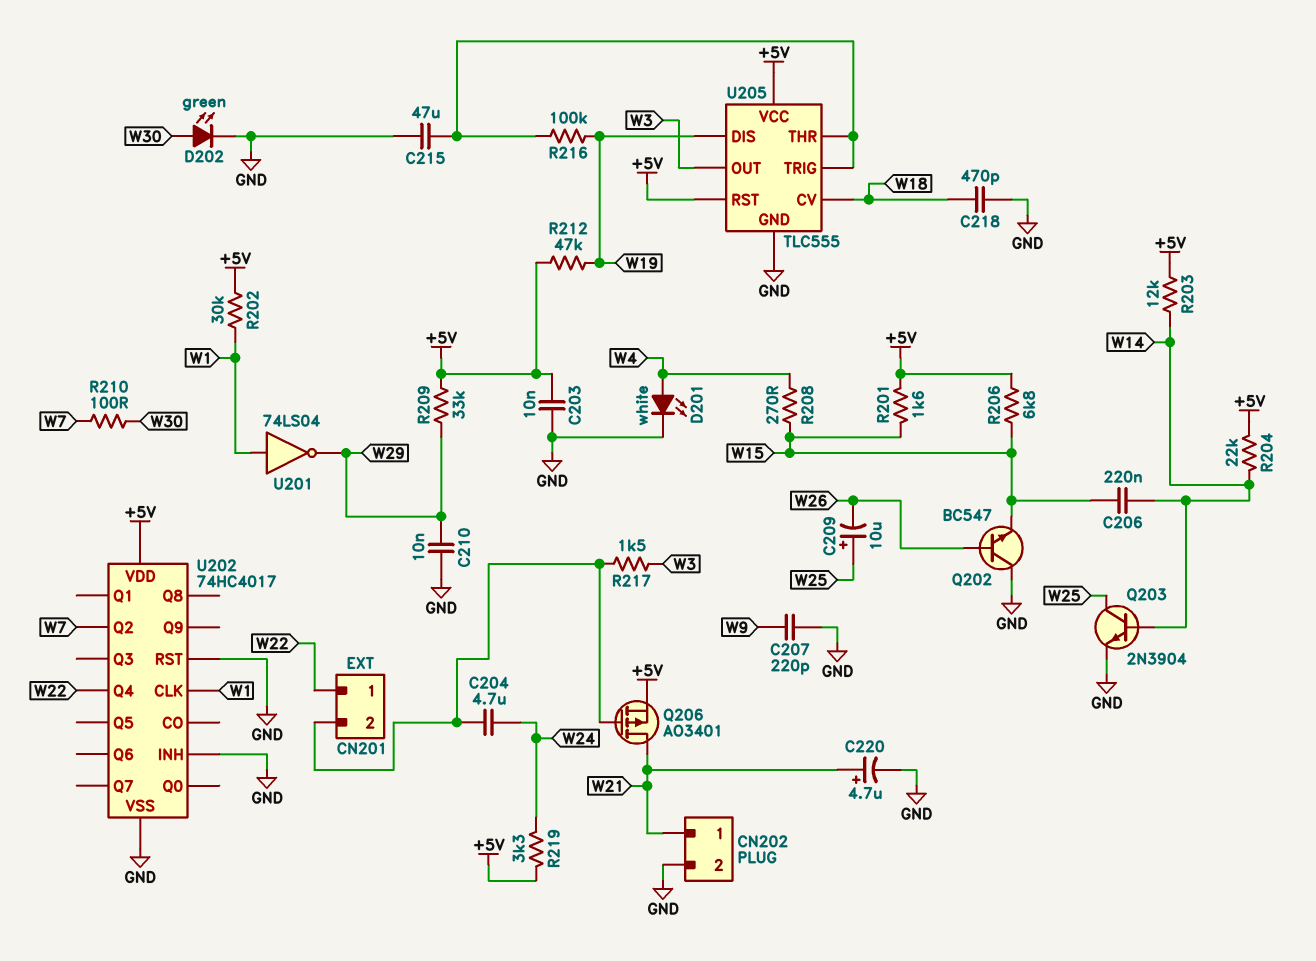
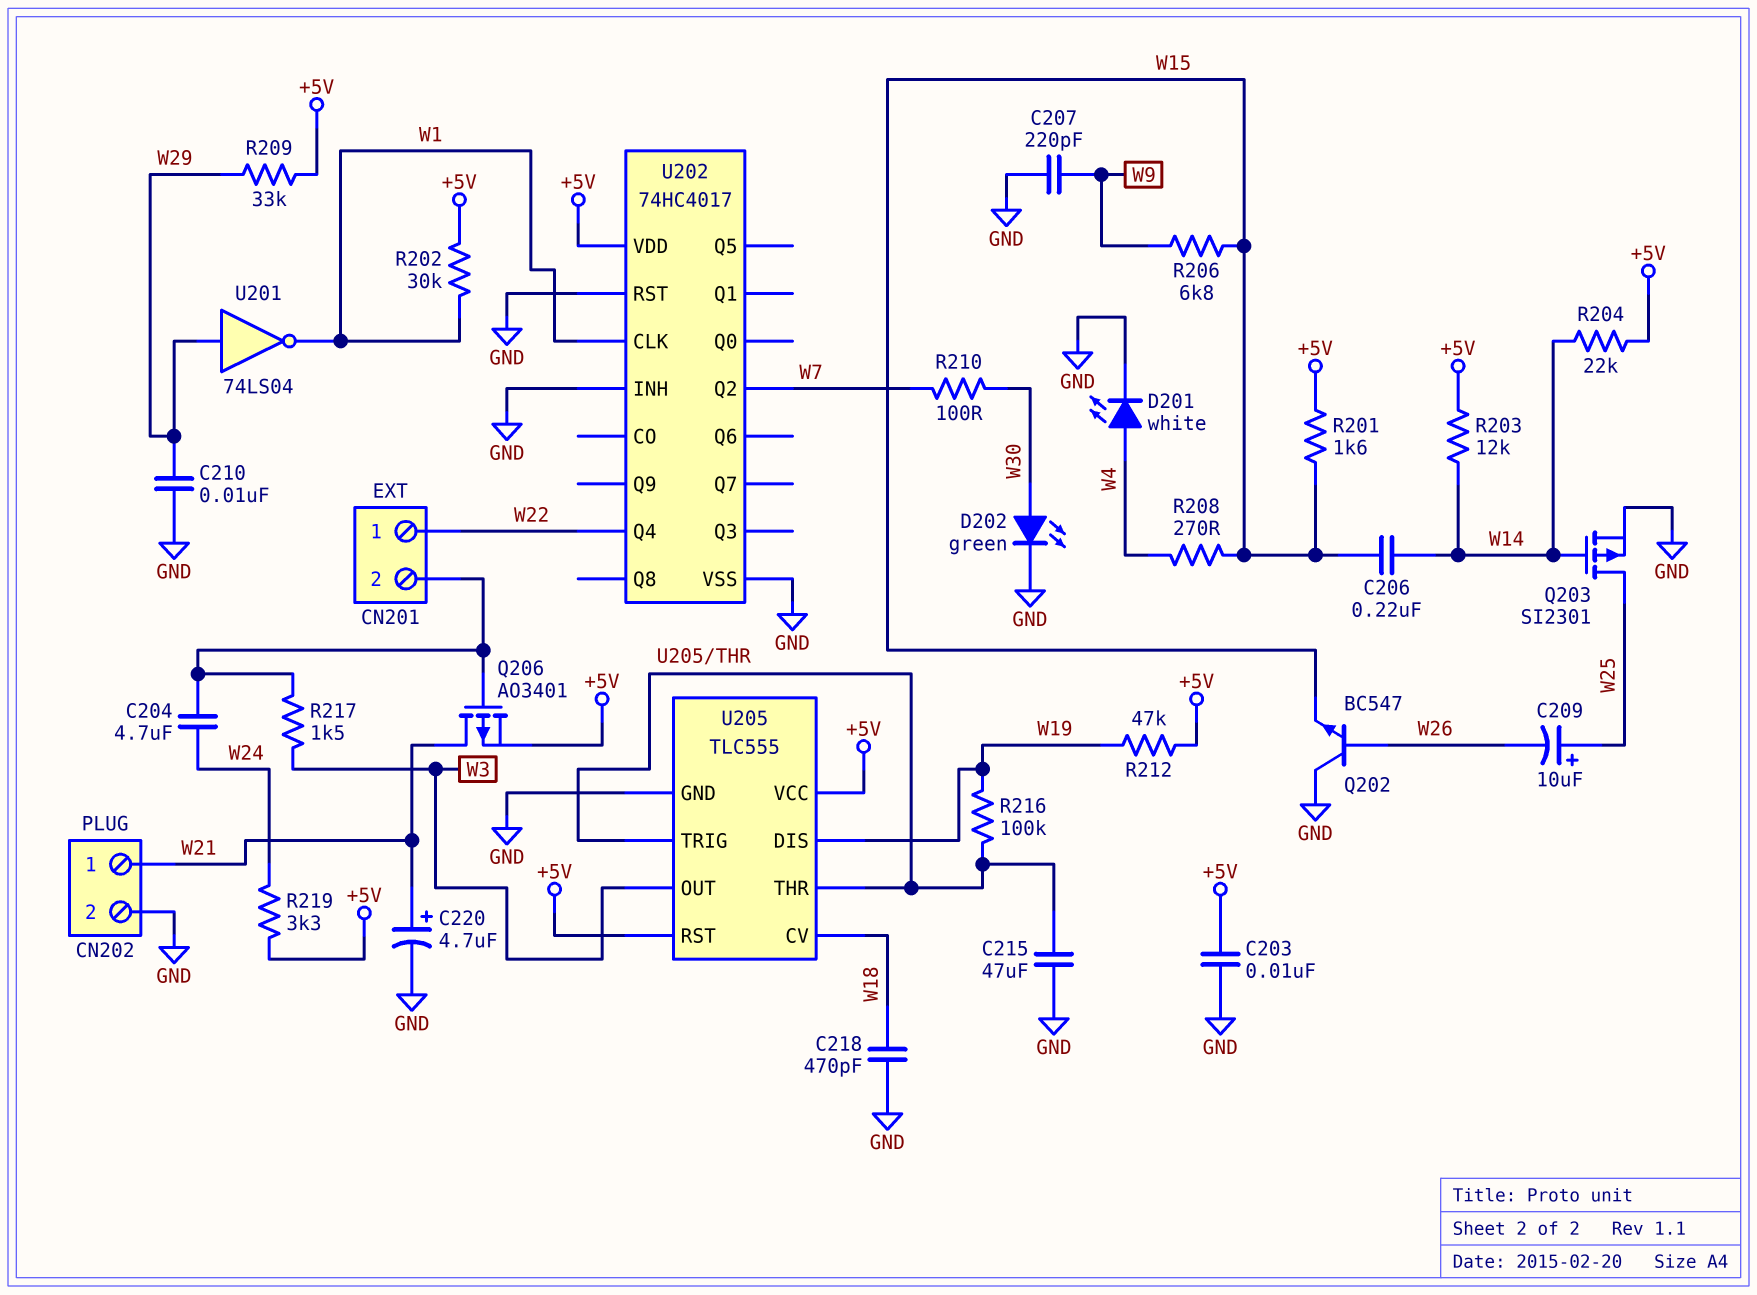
Q203: NPN 2N3904 (B W14, C W25, E GND) -> PMOS SI2301 (G W14, D W25, S GND)
R206: 6.8k (+5V, W15) -> 6.8k (W9, W15)
U201: NOT 74LS04 (in W1, out W29) -> NOT 74LS04 (in W29, out W1)

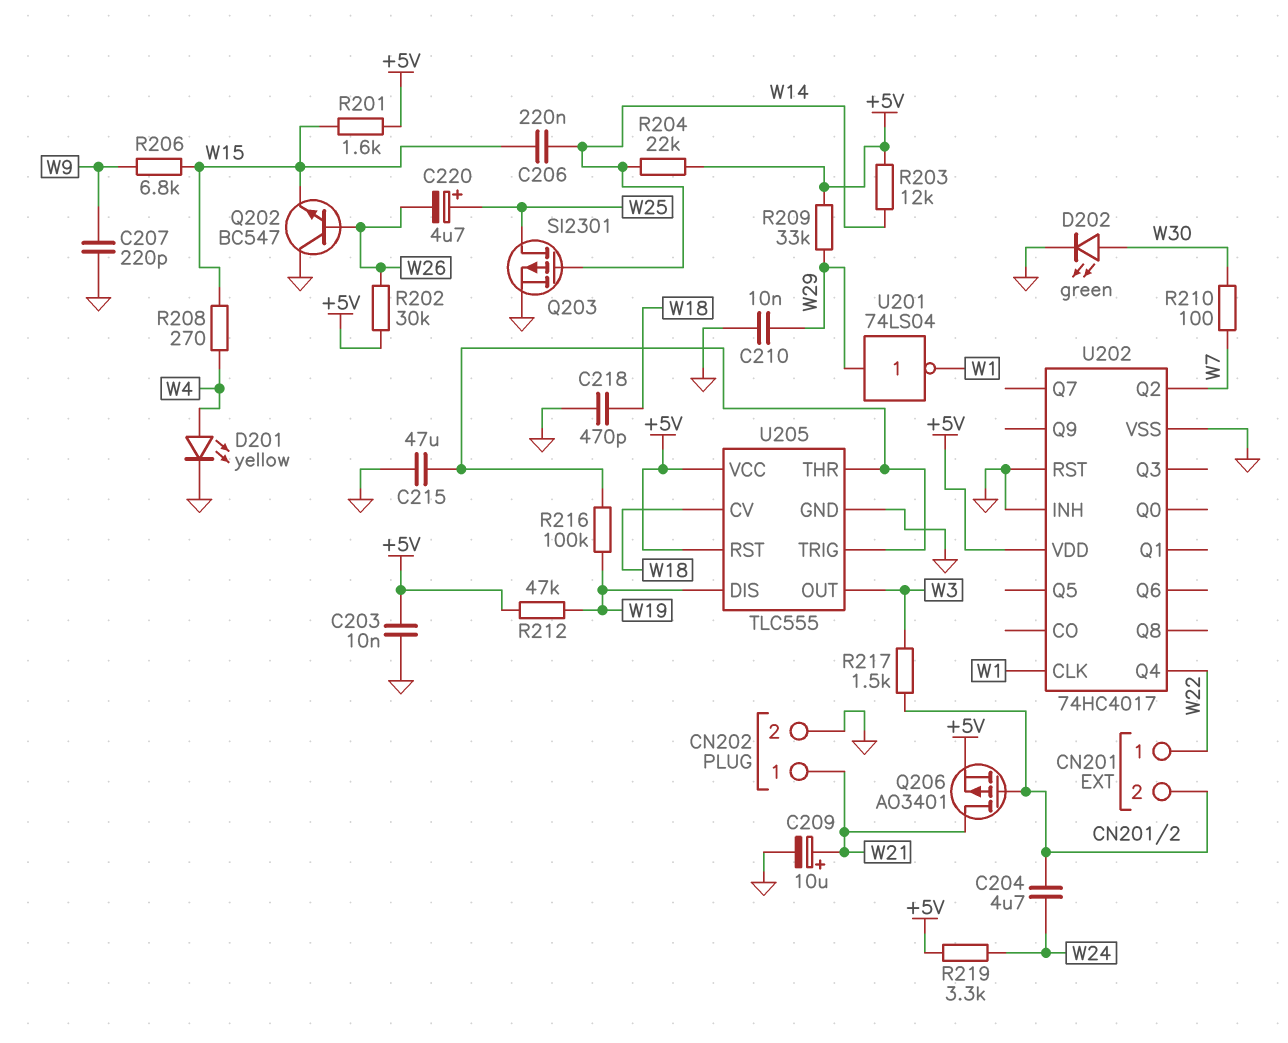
C209: 10uF (plus W25, minus W26) -> 10uF (plus W21, minus GND)
C220: 4.7uF (plus W21, minus GND) -> 4.7uF (plus W25, minus W26)
D201: LED white (A W4, K GND) -> LED yellow (A W4, K GND)
R202: 30k (+5V, W1) -> 30k (+5V, W26)

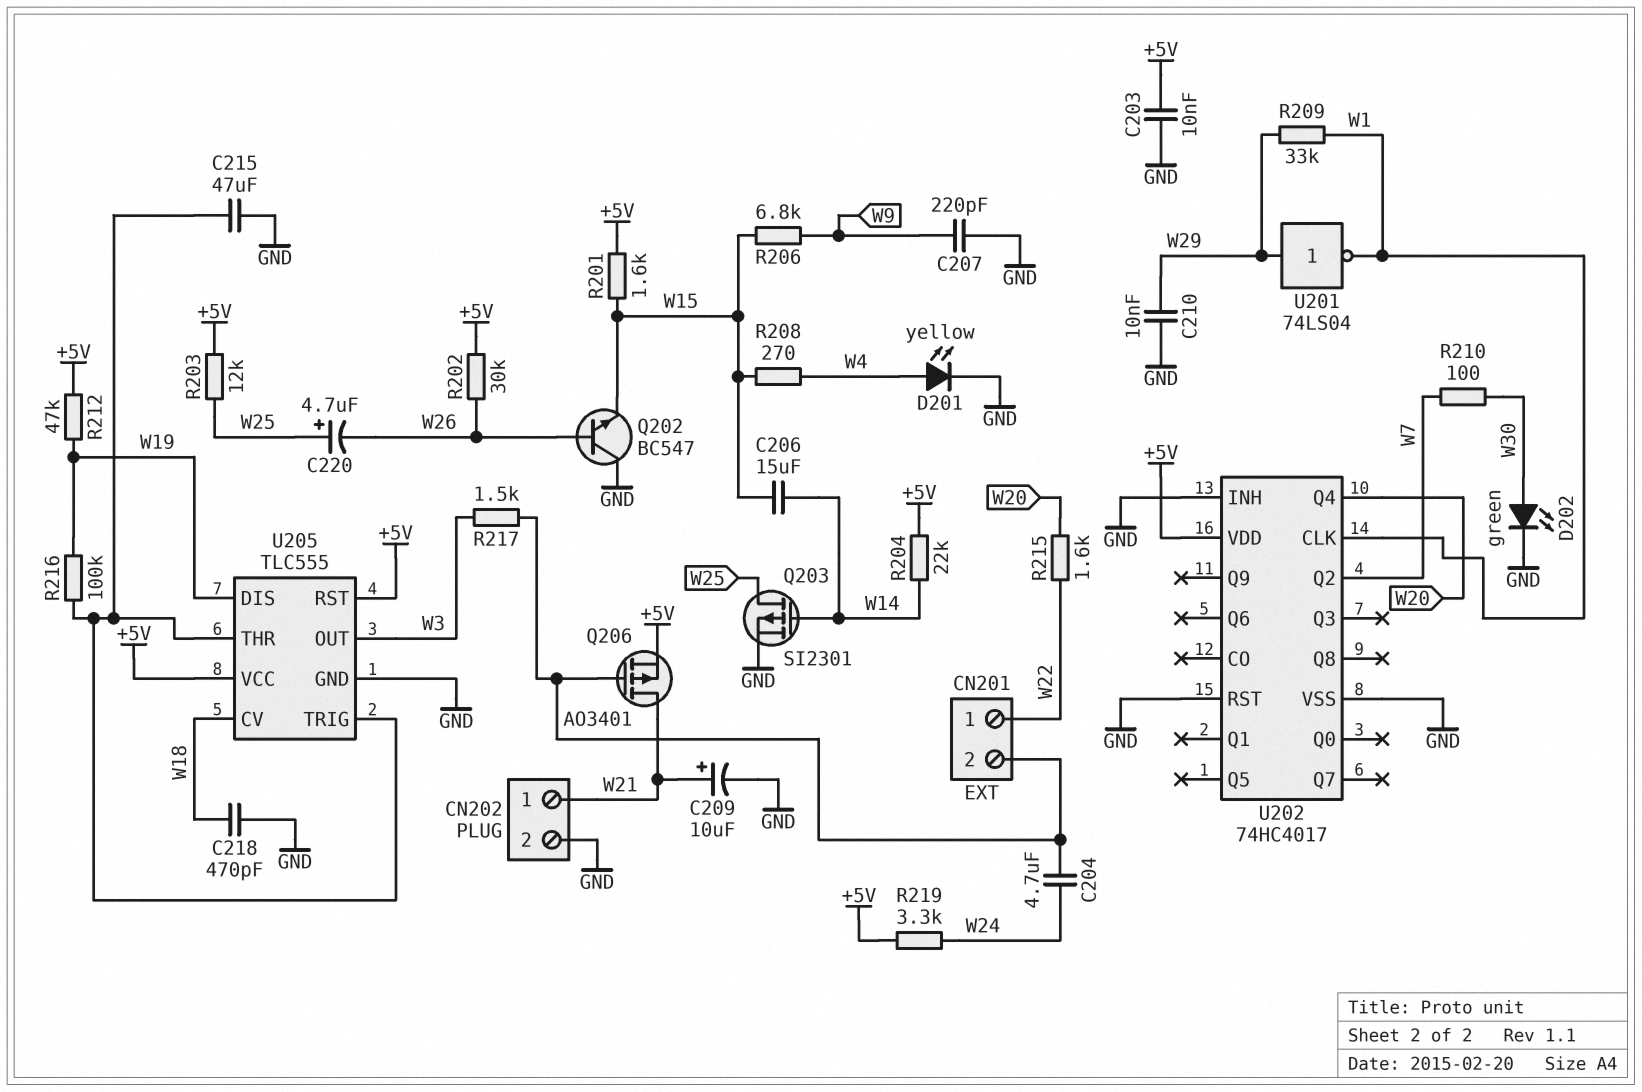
C206: 220nF (W14, W15) -> 15uF (W14, W15)
R203: 12k (+5V, W14) -> 12k (+5V, W25)
R209: 33k (+5V, W29) -> 33k (W1, W29)
R215: none -> 1.6k (W20, W22)
U202 pin Q4: W22 -> W20

